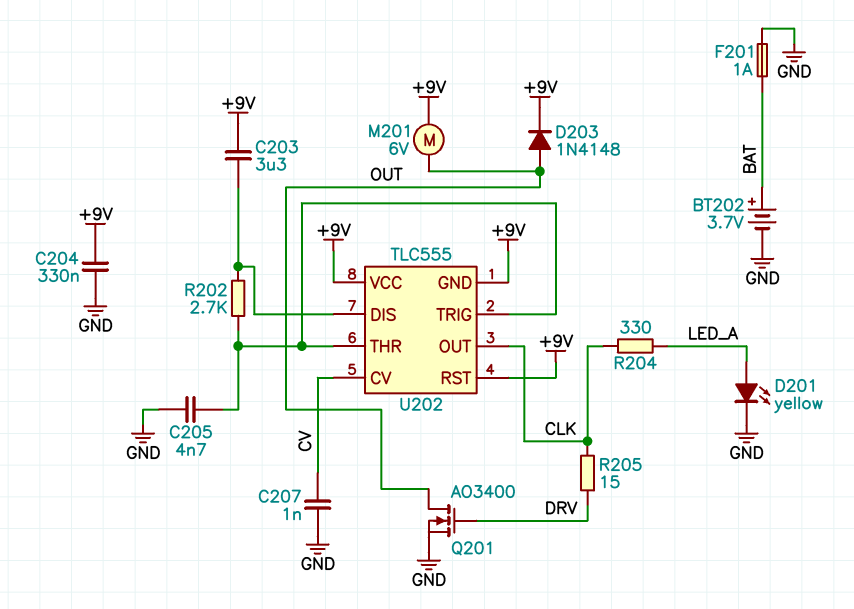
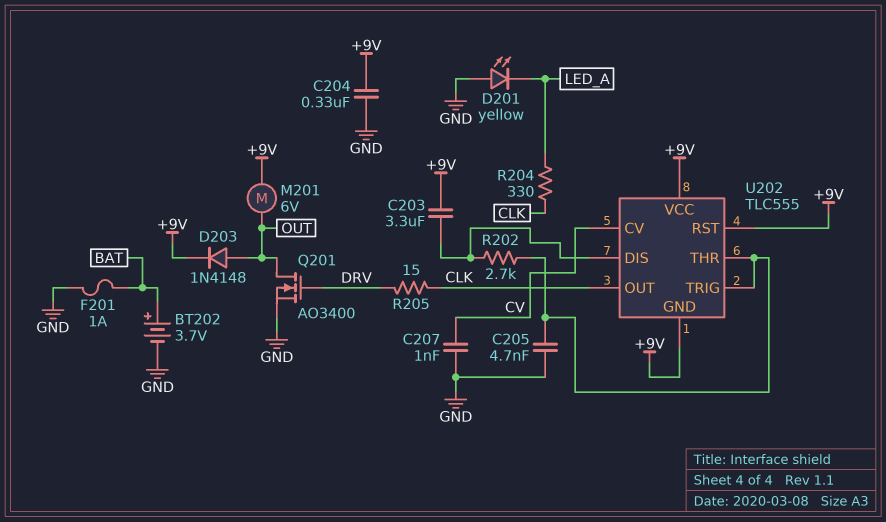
D201: LED yellow (A LED_A, K GND) -> LED yellow (A GND, K LED_A)

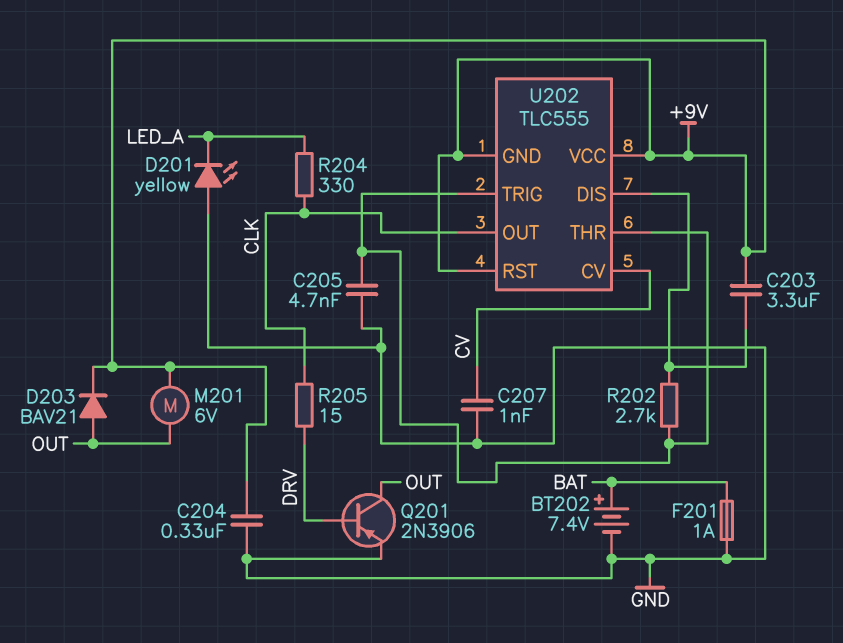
BT202: 3.7V (plus BAT, minus GND) -> 7.4V (plus BAT, minus GND)
D203: diode 1N4148 (A OUT, K +9V) -> diode BAV21 (A OUT, K +9V)
Q201: NMOS AO3400 (G DRV, D OUT, S GND) -> PNP 2N3906 (B DRV, C OUT, E GND)

